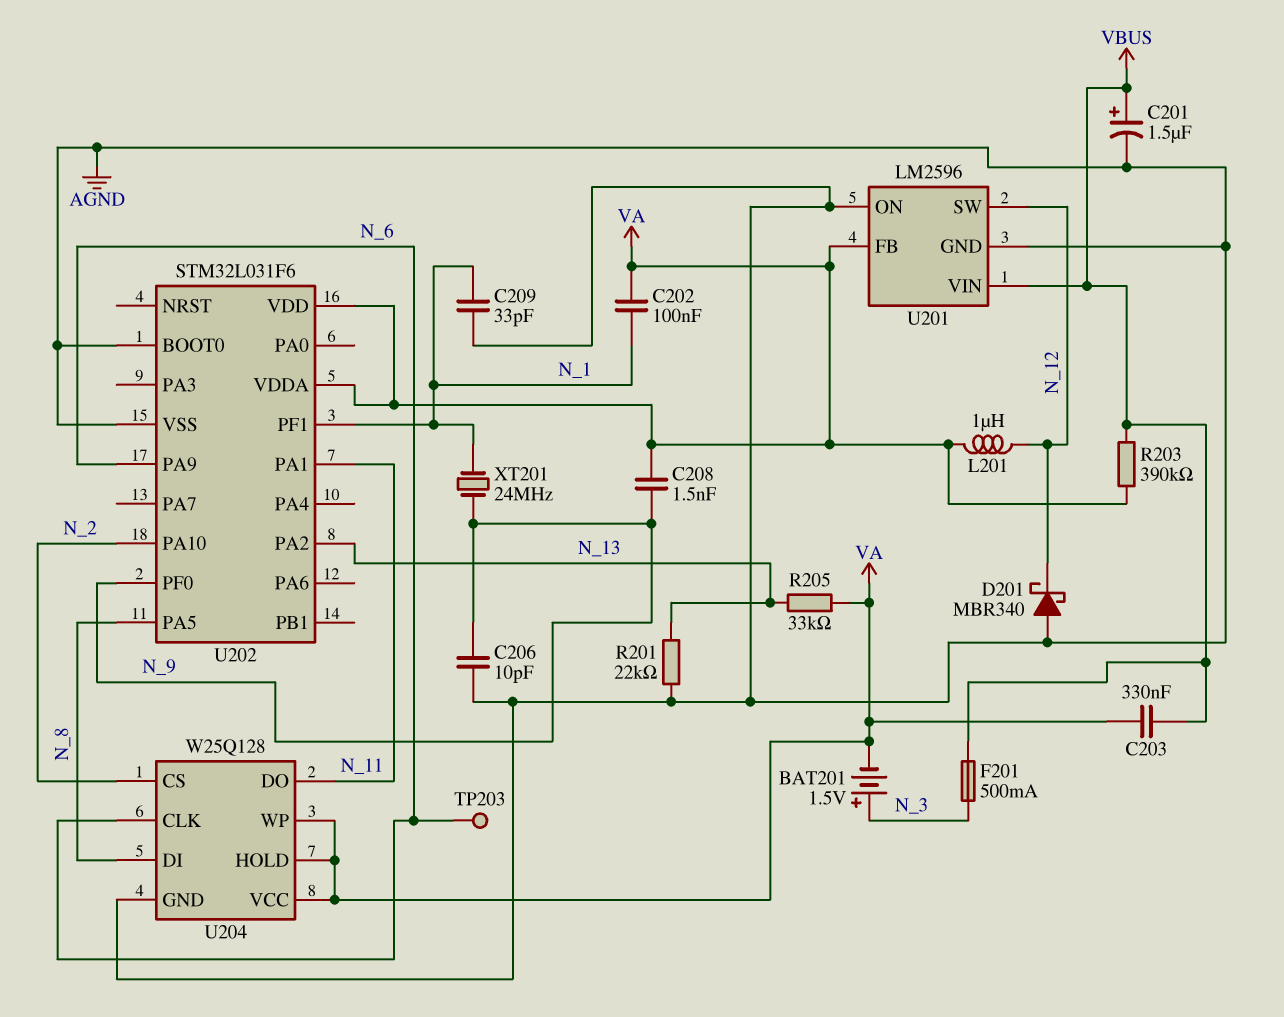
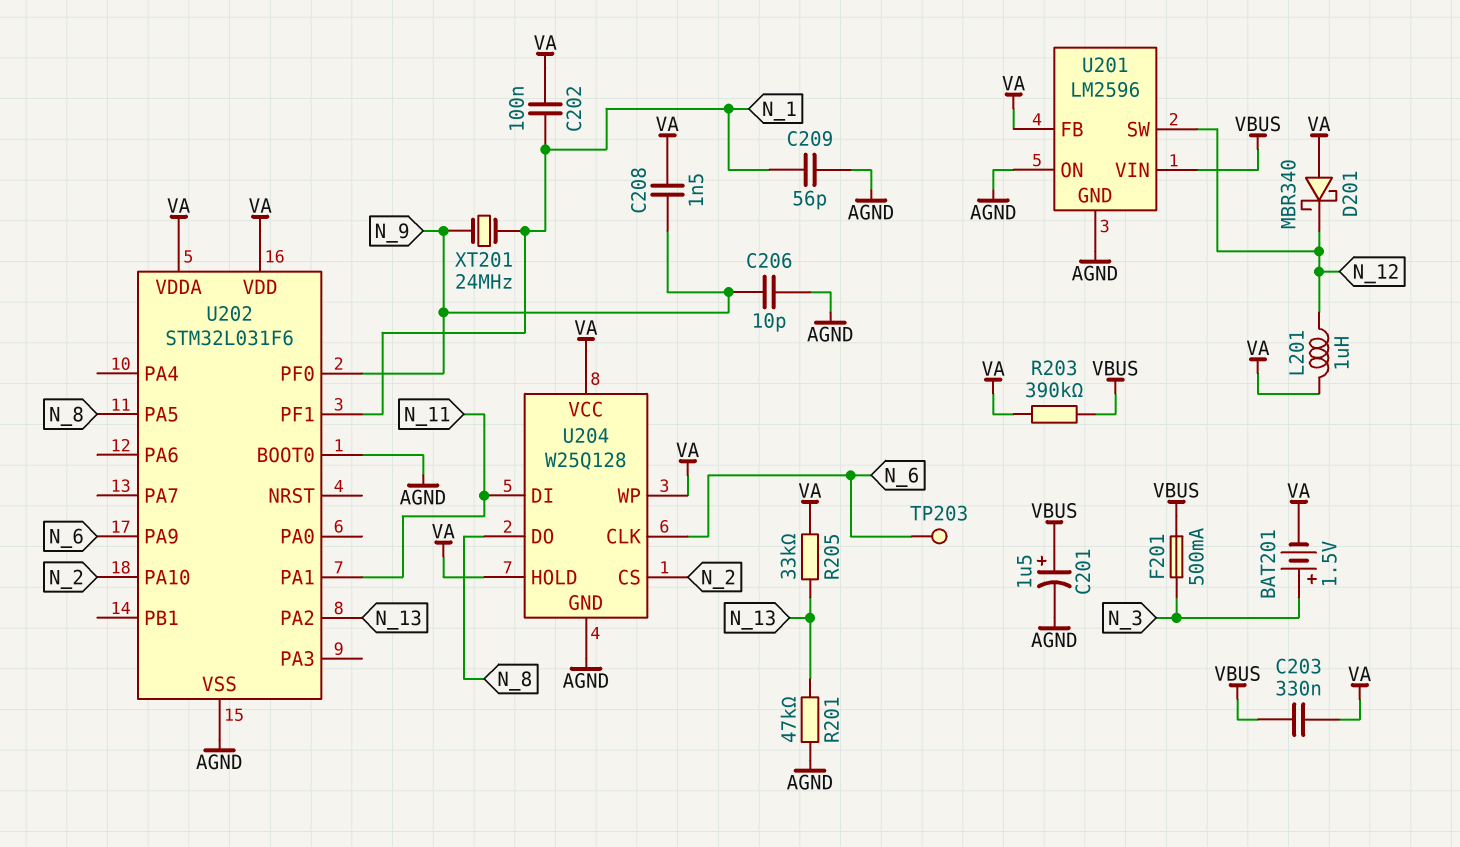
C209: 33pF (AGND, N_1) -> 56pF (AGND, N_1)
D201: schottky MBR340 (A AGND, K N_12) -> schottky MBR340 (A VA, K N_12)
R201: 22k (AGND, N_13) -> 47k (AGND, N_13)
U204 pin DI: N_8 -> N_11
U204 pin DO: N_11 -> N_8

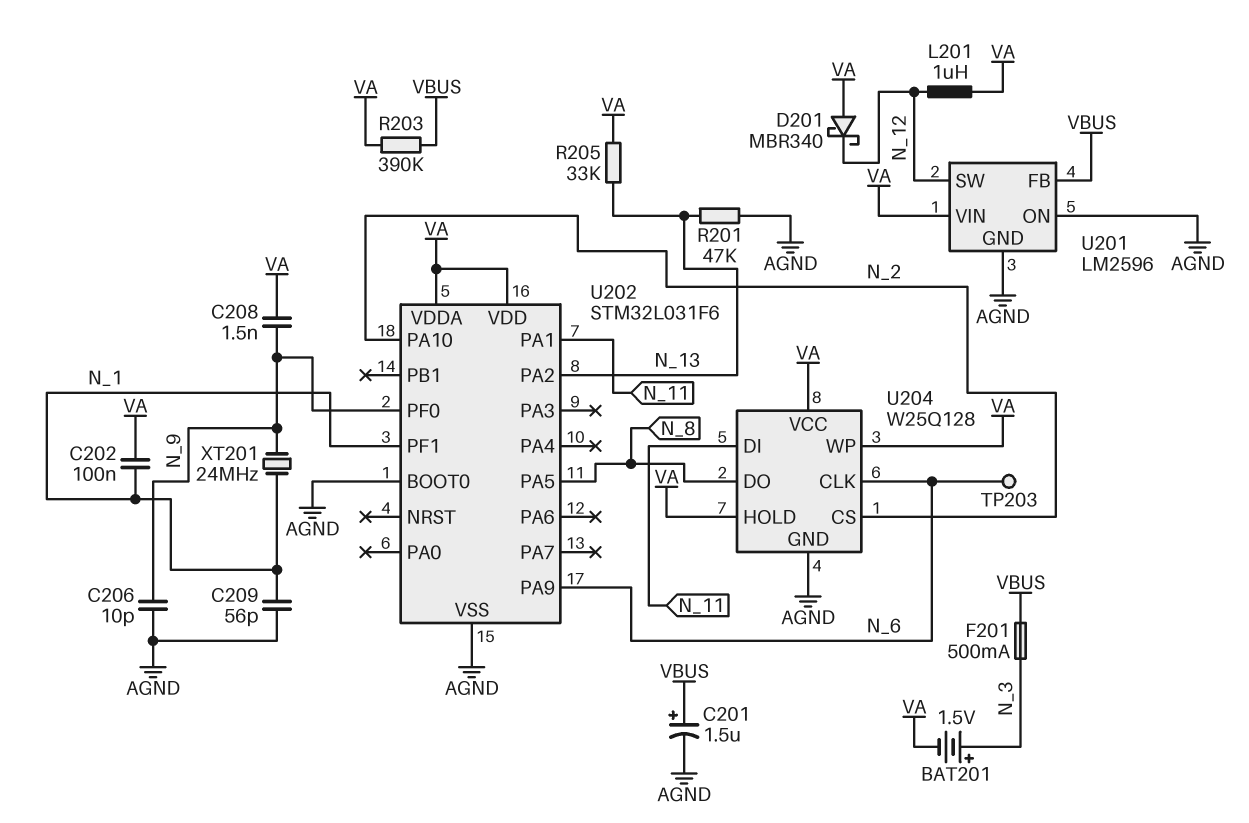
C203: 330nF (VA, VBUS) -> none
U201 pin FB: VA -> VBUS
U201 pin VIN: VBUS -> VA

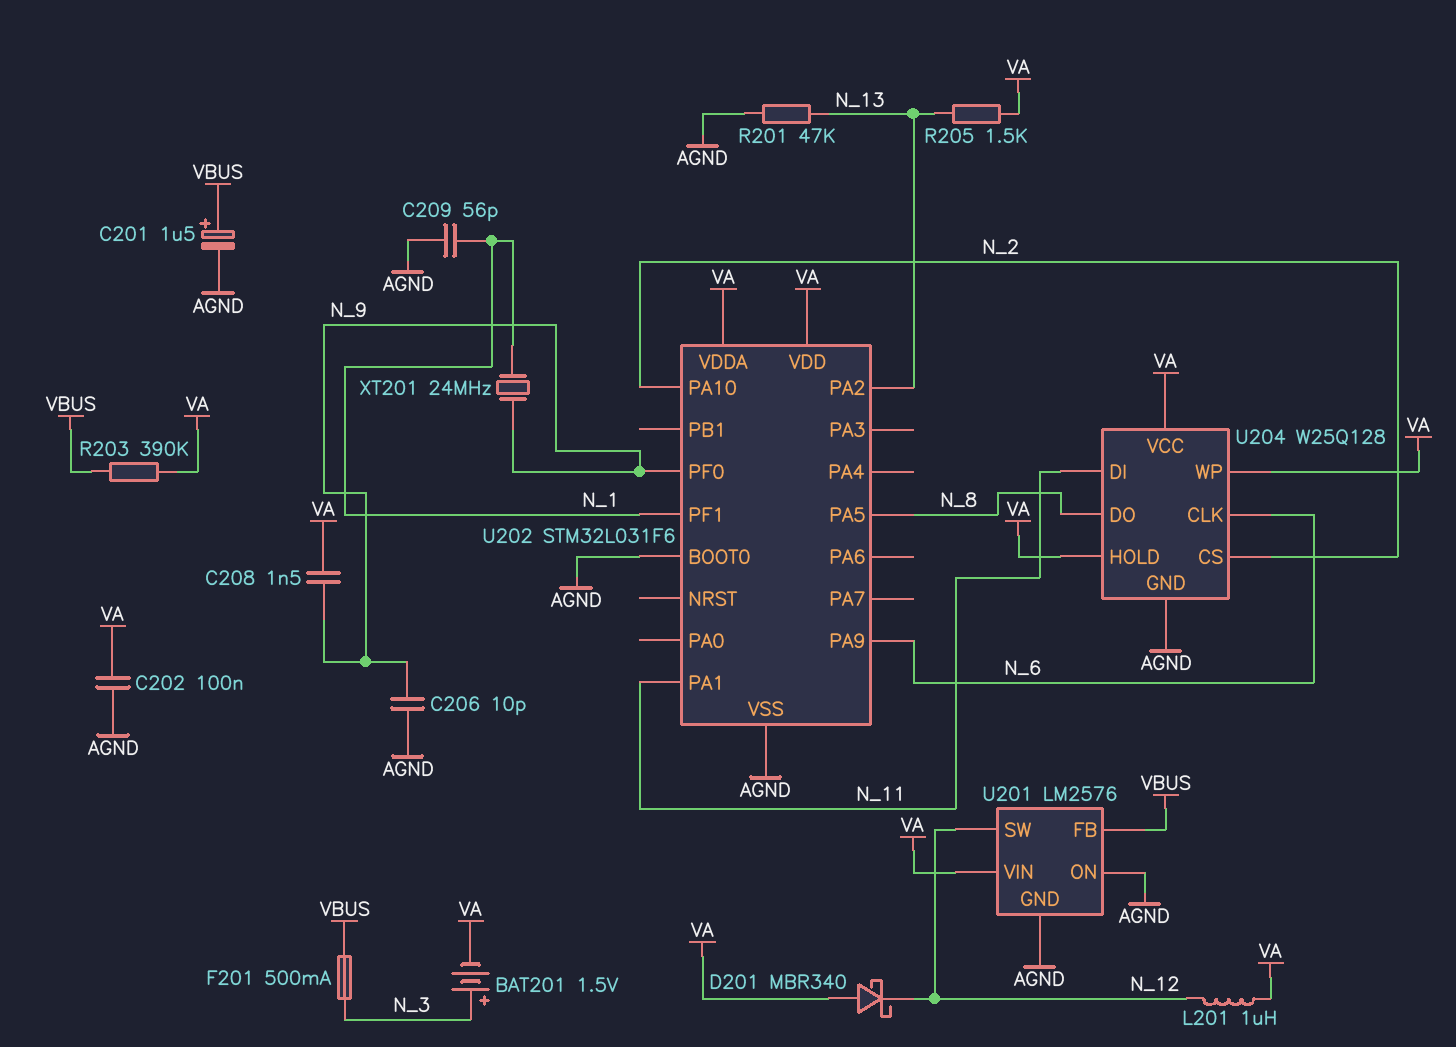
C202: 100nF (N_1, VA) -> 100nF (AGND, VA)
R205: 33k (N_13, VA) -> 1.5k (N_13, VA)
TP203: test point (N_6) -> none
U201: LM2596 -> LM2576

